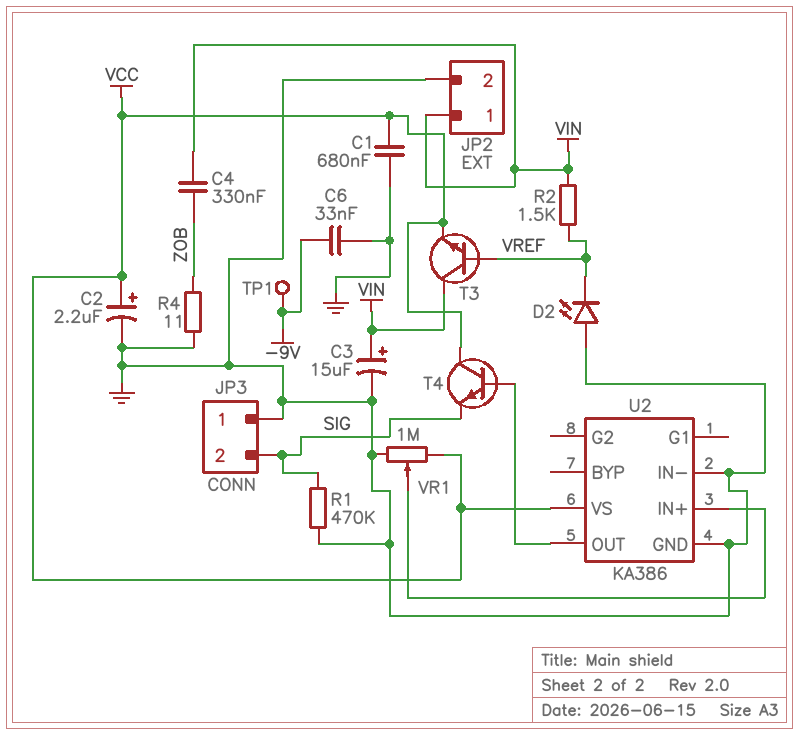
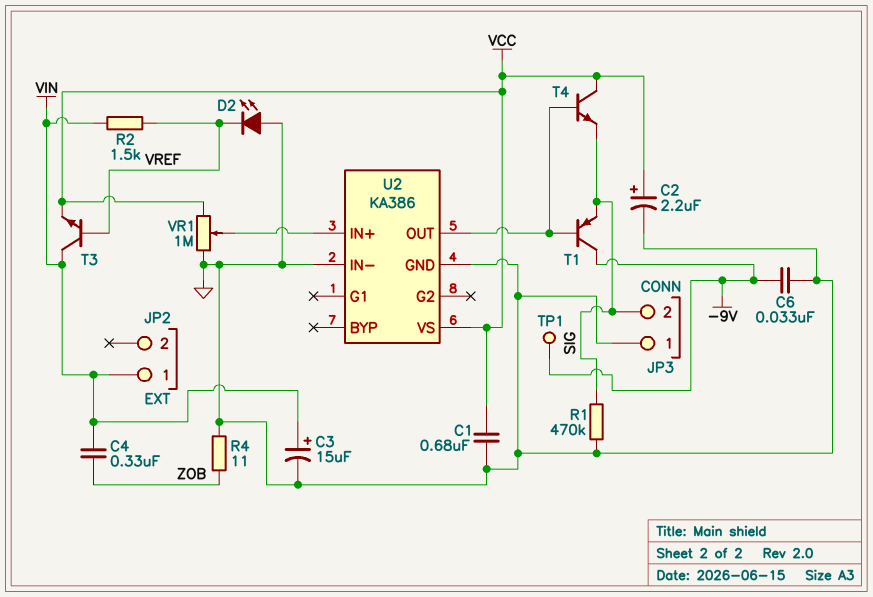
JP2 pin 2: GND -> none
T1: none -> PNP (B U2/OUT, C -9V, E SIG)

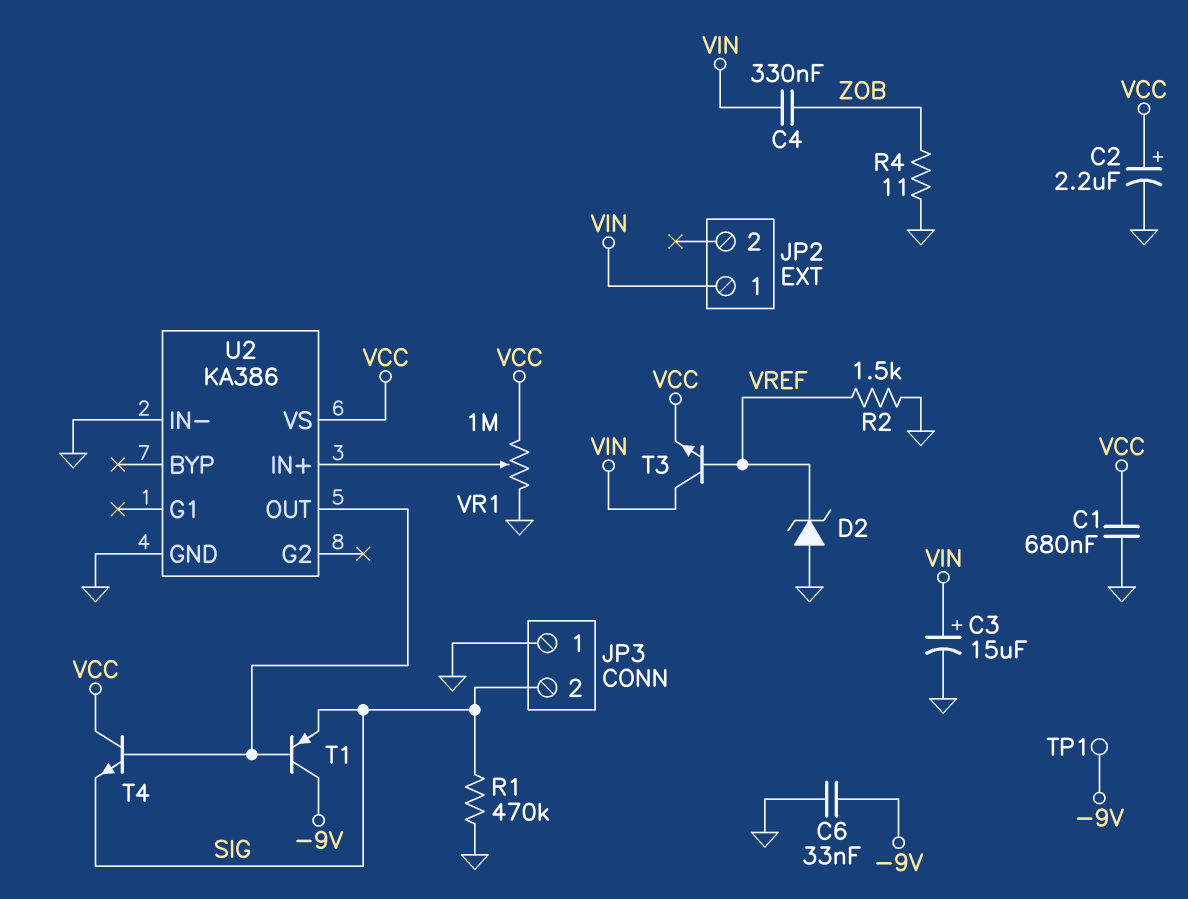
D2: LED (A GND, K VREF) -> zener (A GND, K VREF)
R2: 1.5k (VIN, VREF) -> 1.5k (GND, VREF)

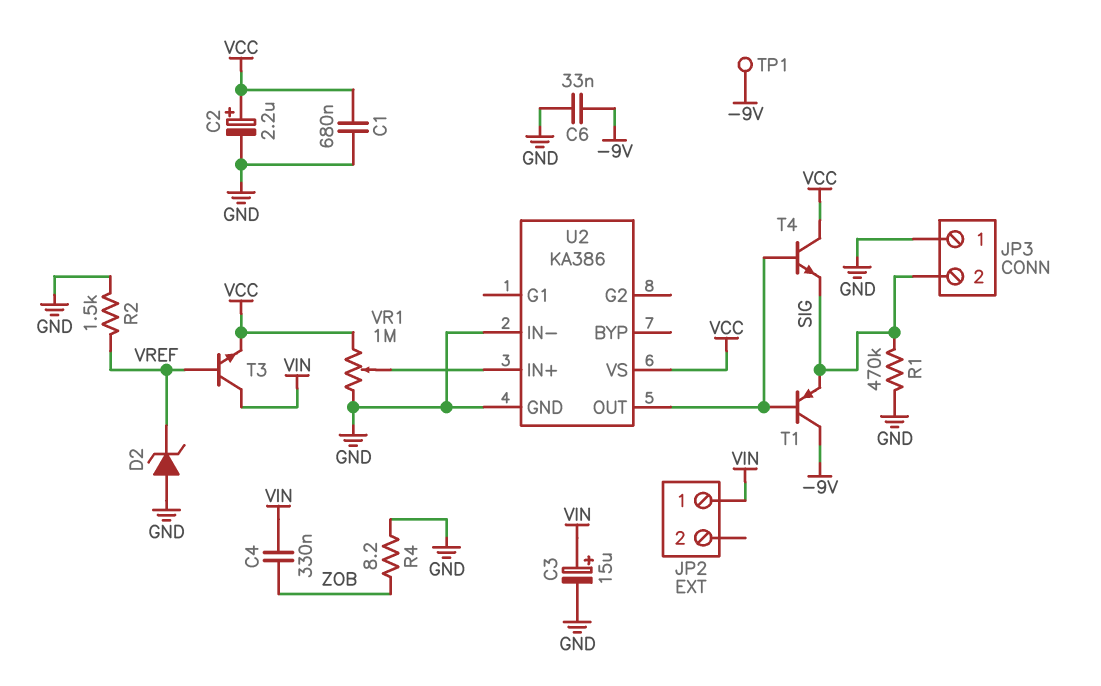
R4: 11 (GND, ZOB) -> 8.2 (GND, ZOB)

